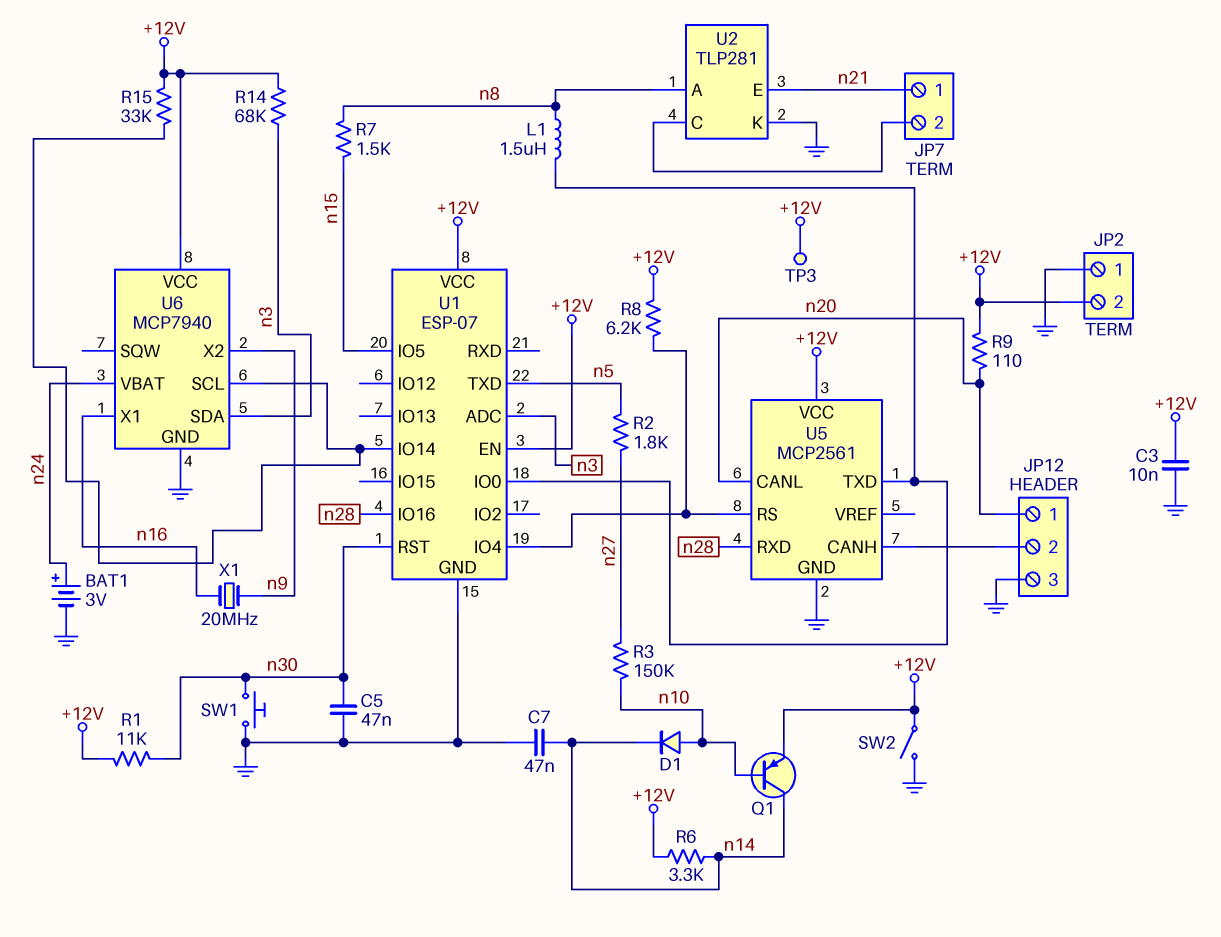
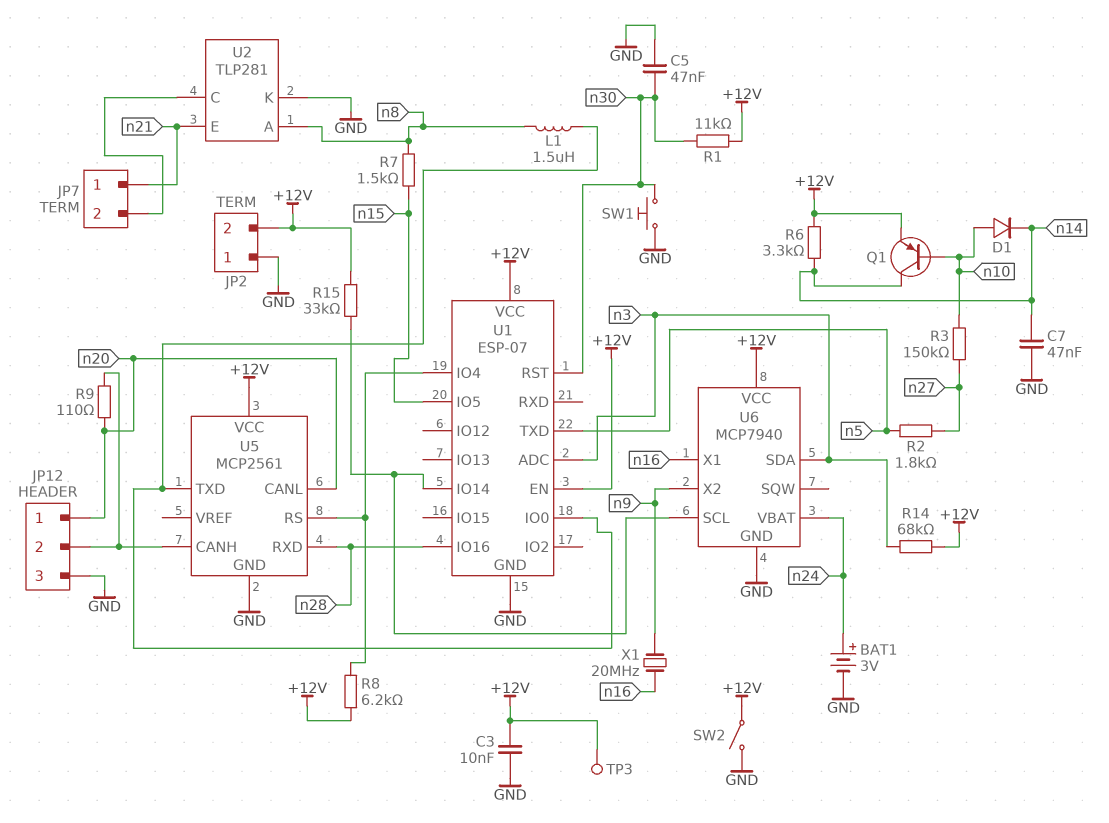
R9: 110 (+12V, n20) -> 110 (JP12/2, n20)

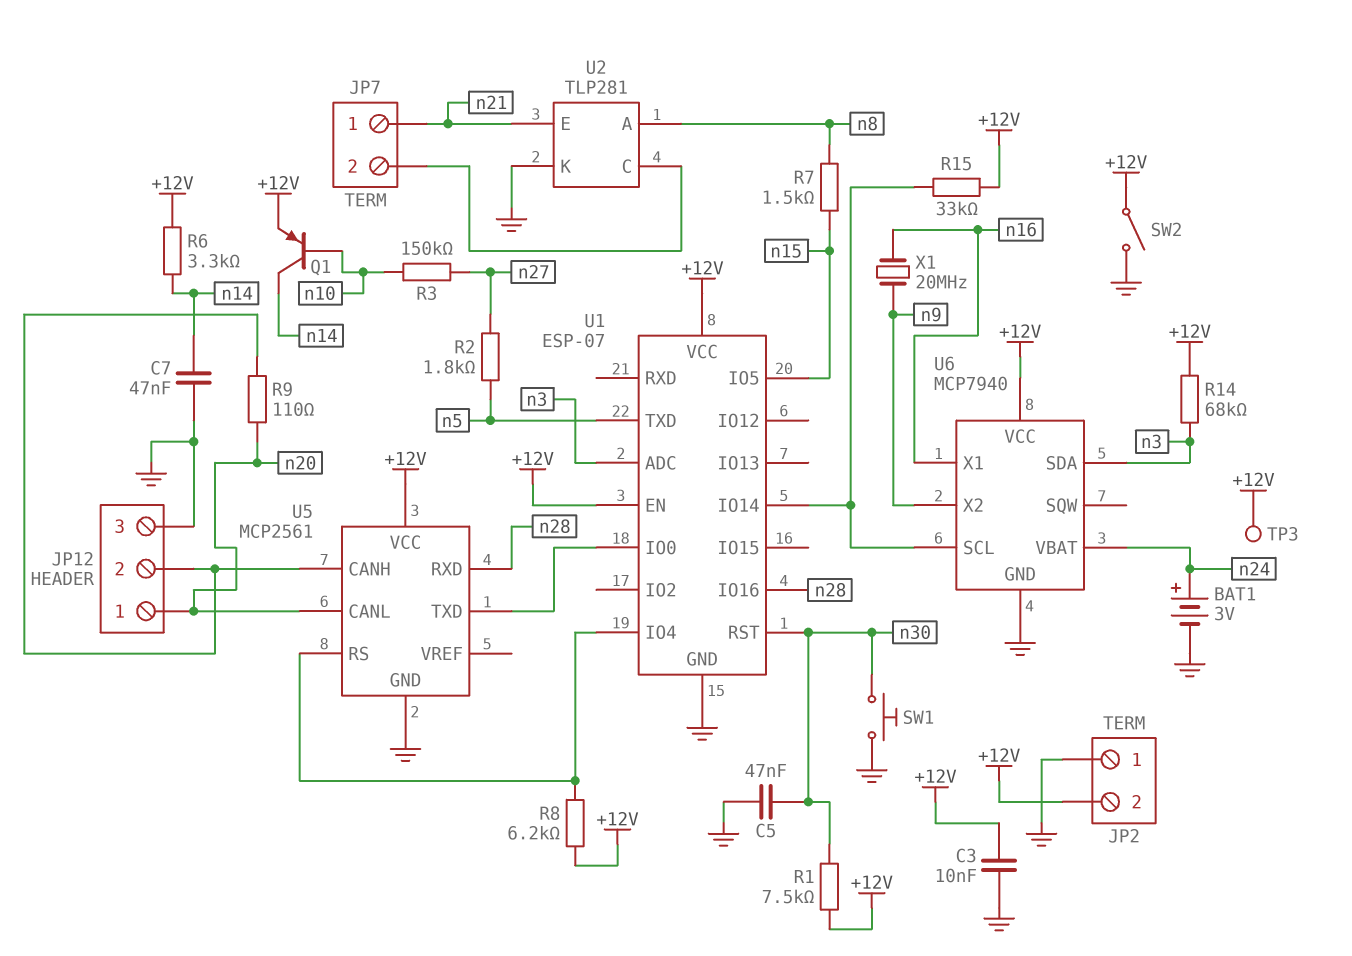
D1: diode (A n10, K n14) -> none
L1: 1.5uH (U1/IO0, n8) -> none
R1: 11k (+12V, n30) -> 7.5k (+12V, n30)

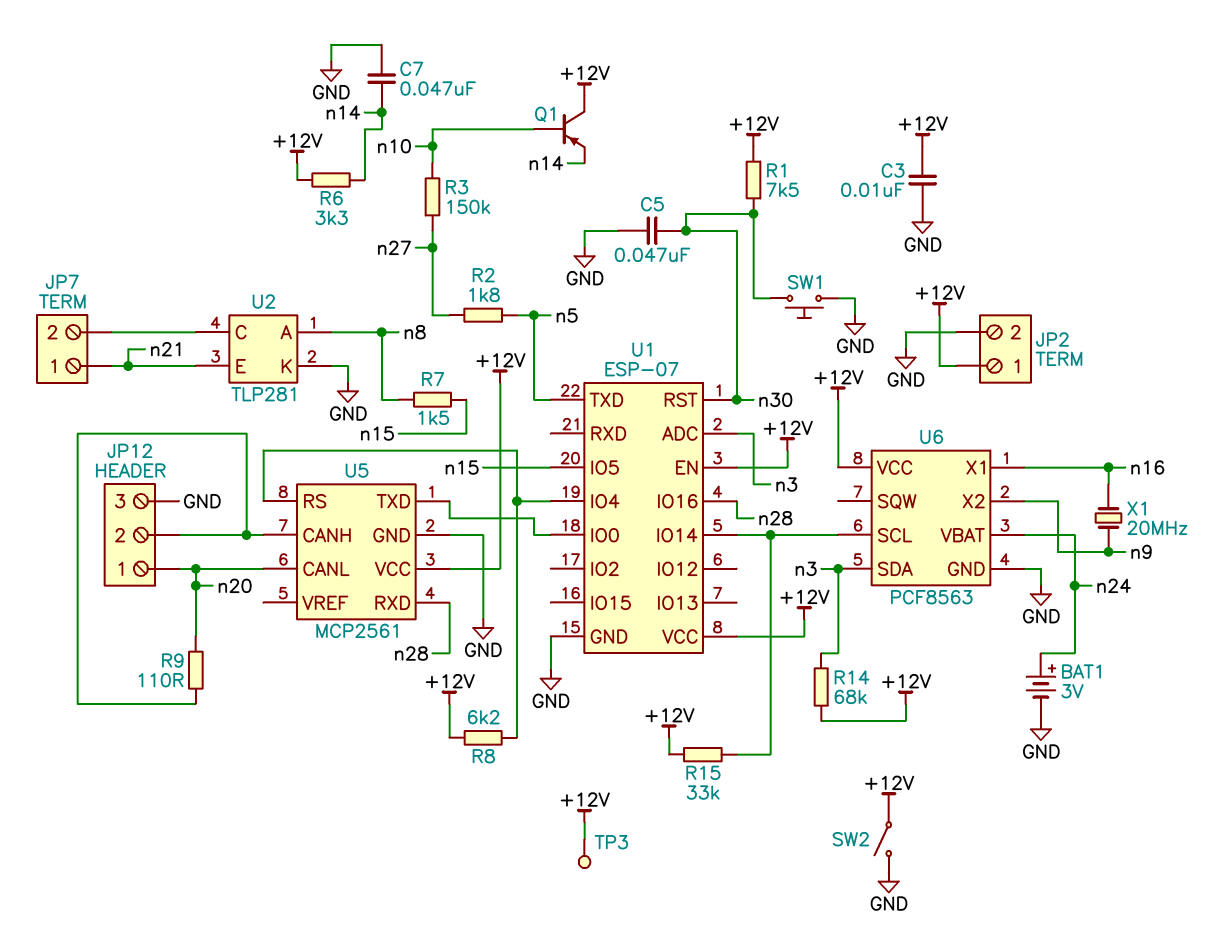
JP2 pin 1: GND -> +12V
JP2 pin 2: +12V -> GND
Q1: PNP (B n10, C n14, E +12V) -> PNP (B n10, C +12V, E n14)
U6: MCP7940 -> PCF8563

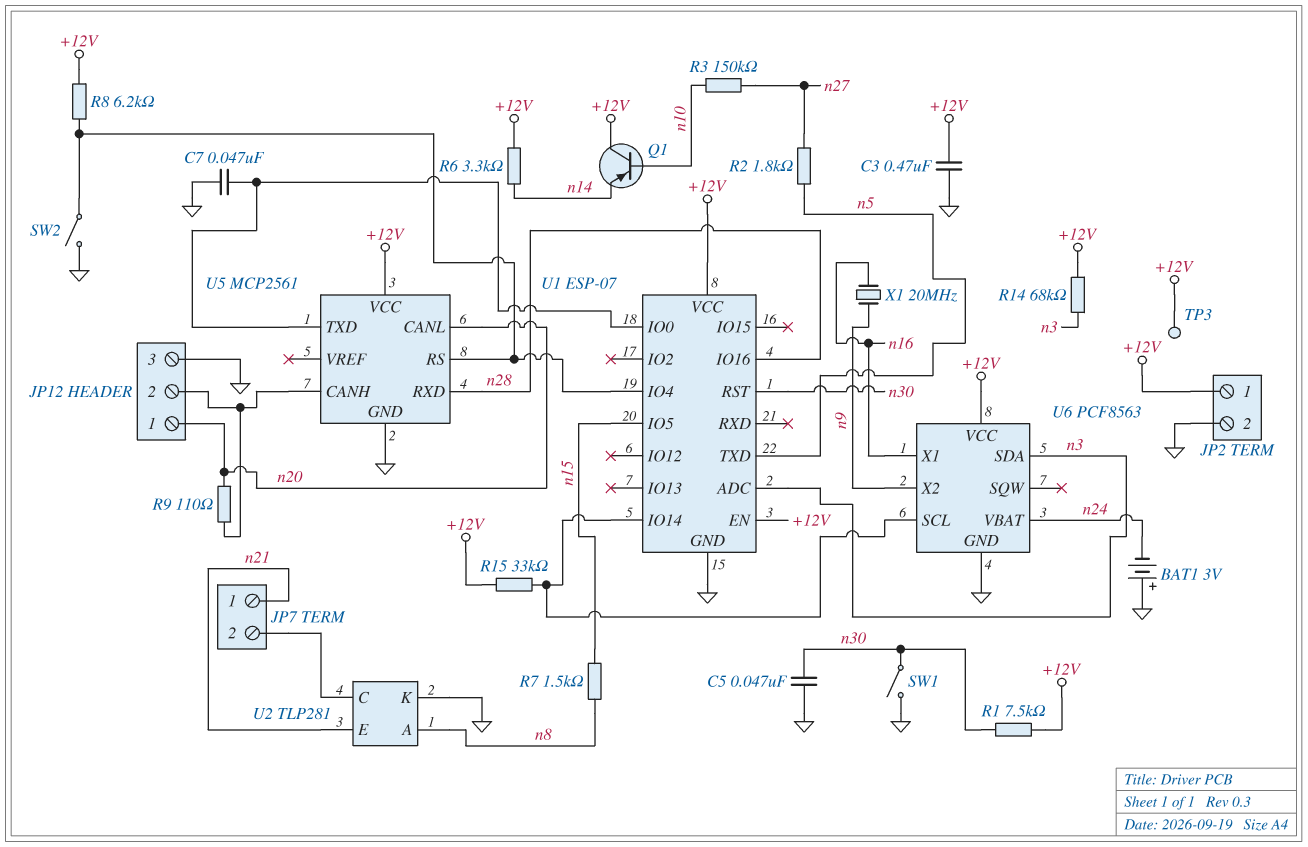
BAT1: 3V (plus n24, minus GND) -> 3V (plus GND, minus n24)
C3: 10nF (+12V, GND) -> 470nF (+12V, GND)
C7: 47nF (GND, n14) -> 47nF (GND, U1/IO0)
SW1: button (GND, n30) -> switch (GND, n30)
SW2: switch (+12V, GND) -> switch (GND, U1/IO4)

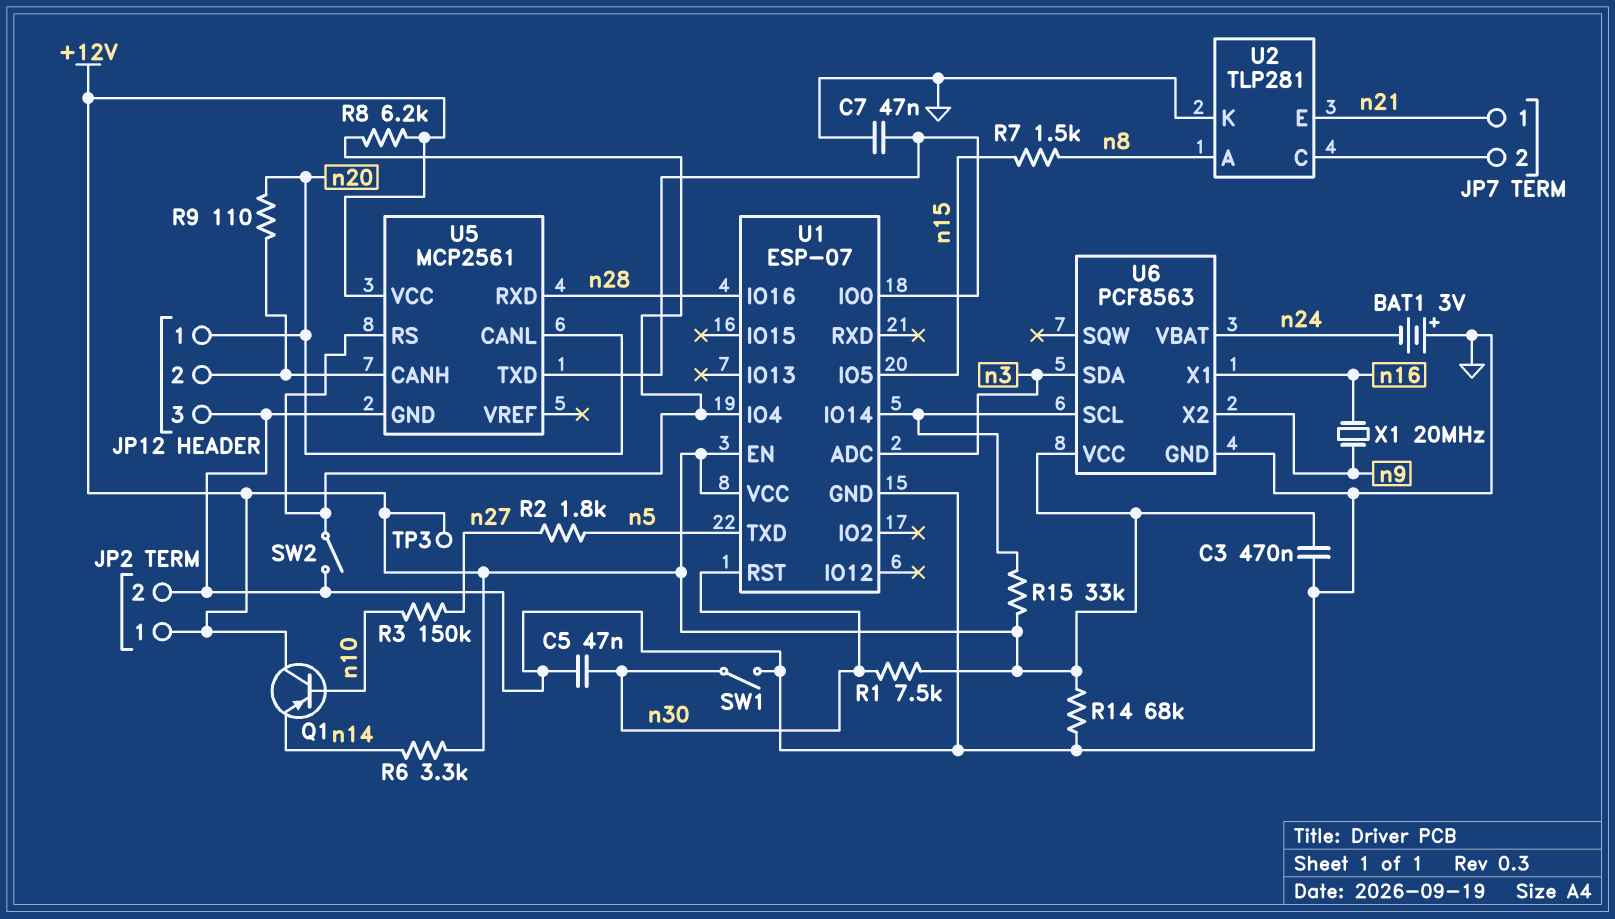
R14: 68k (+12V, n3) -> 68k (+12V, GND)

